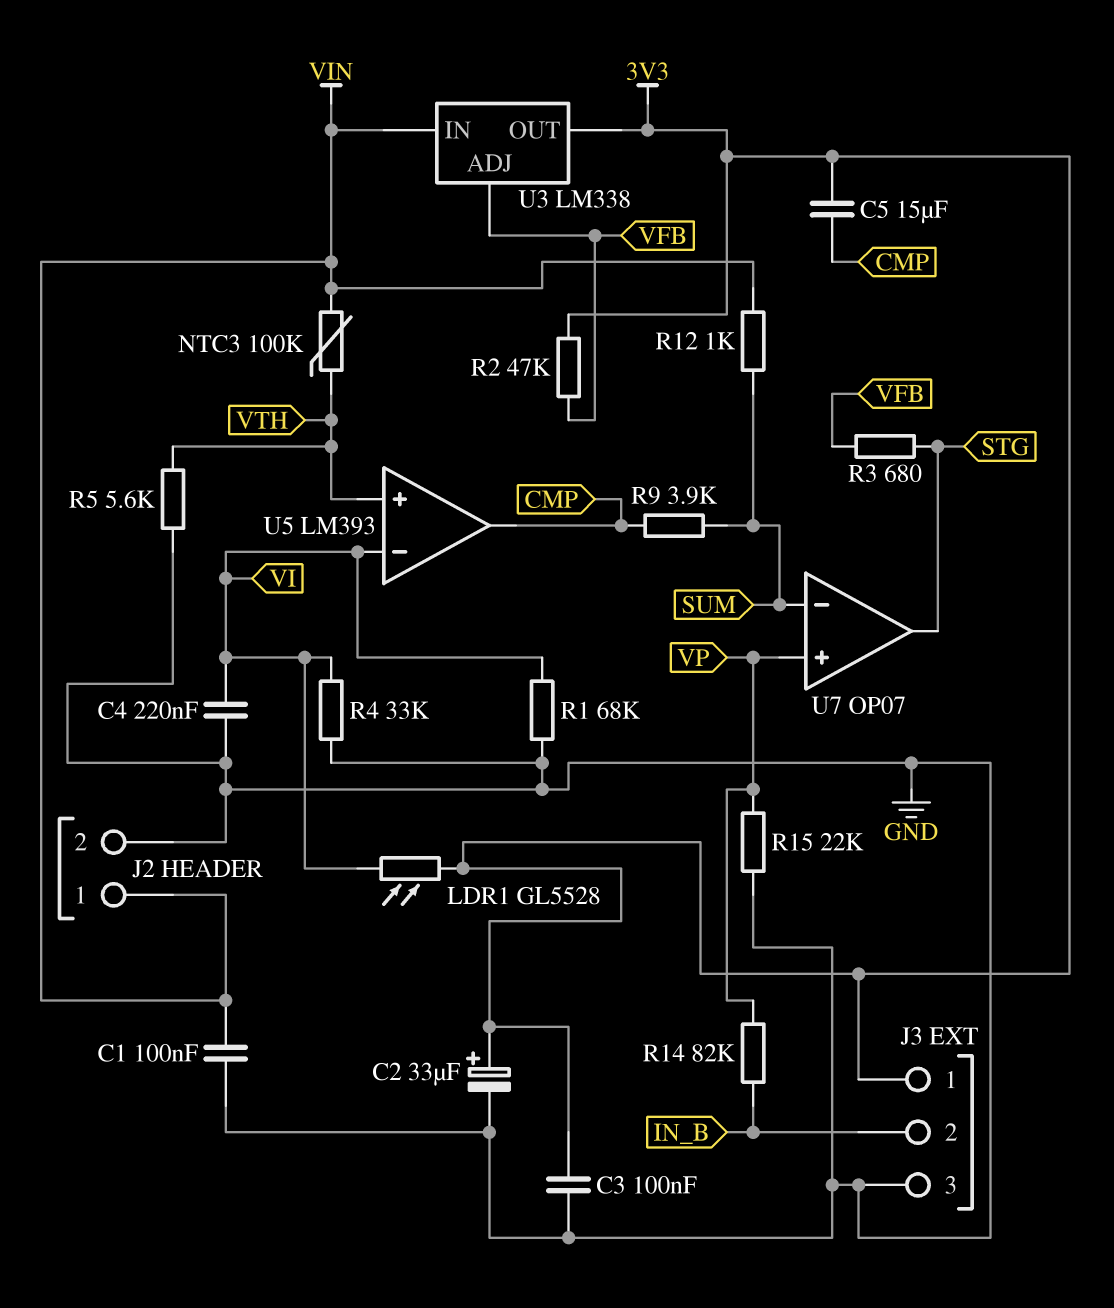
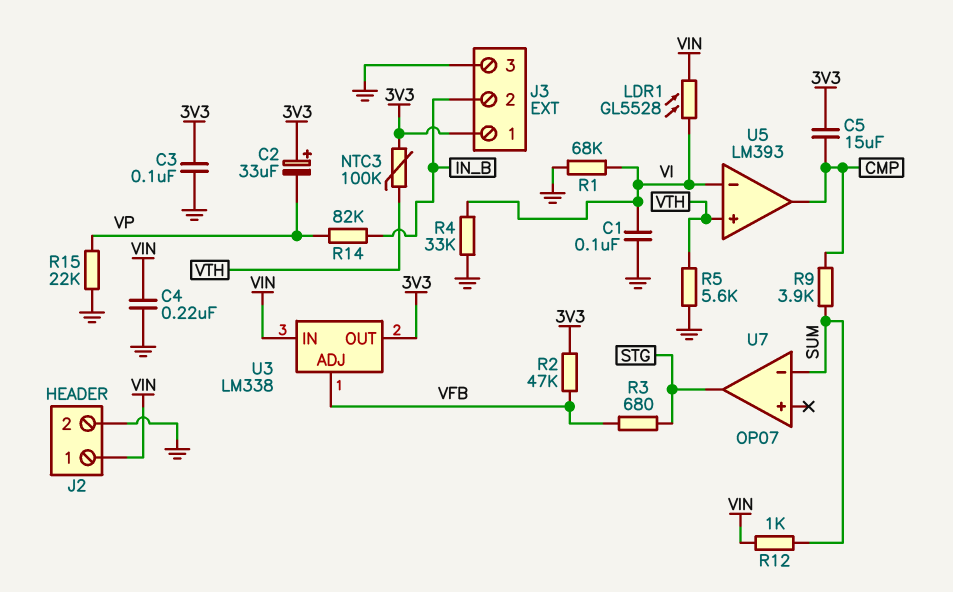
C1: 100nF (GND, VIN) -> 100nF (GND, VI)
C2: 33uF (plus 3V3, minus GND) -> 33uF (plus 3V3, minus VP)
C4: 220nF (GND, VI) -> 220nF (GND, VIN)
LDR1: GL5528 (3V3, VI) -> GL5528 (VI, VIN)
NTC3: 100k (VIN, VTH) -> 100k (3V3, VTH)
U7 pin in+: VP -> none

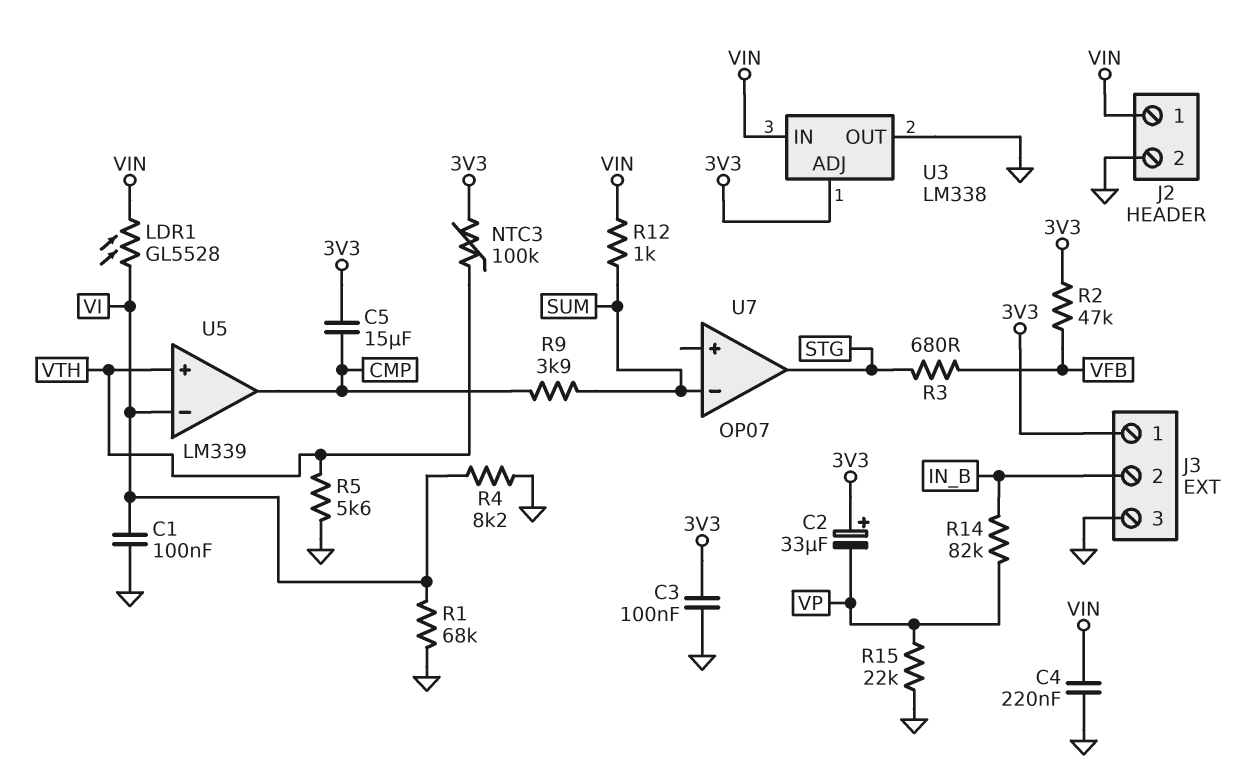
R4: 33k (GND, VI) -> 8.2k (GND, VI)
U3 pin ADJ: VFB -> 3V3
U3 pin OUT: 3V3 -> GND
U5: LM393 -> LM339

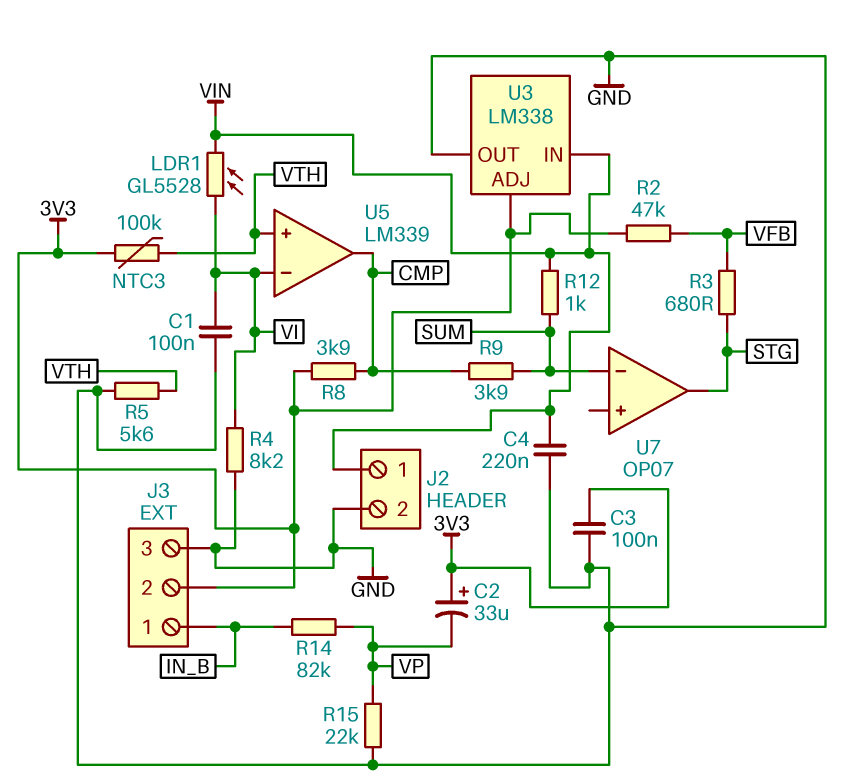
C5: 15uF (3V3, CMP) -> none
J3 pin 1: 3V3 -> IN_B
J3 pin 2: IN_B -> 3V3
R1: 68k (GND, VI) -> none
R8: none -> 3.9k (3V3, CMP)

